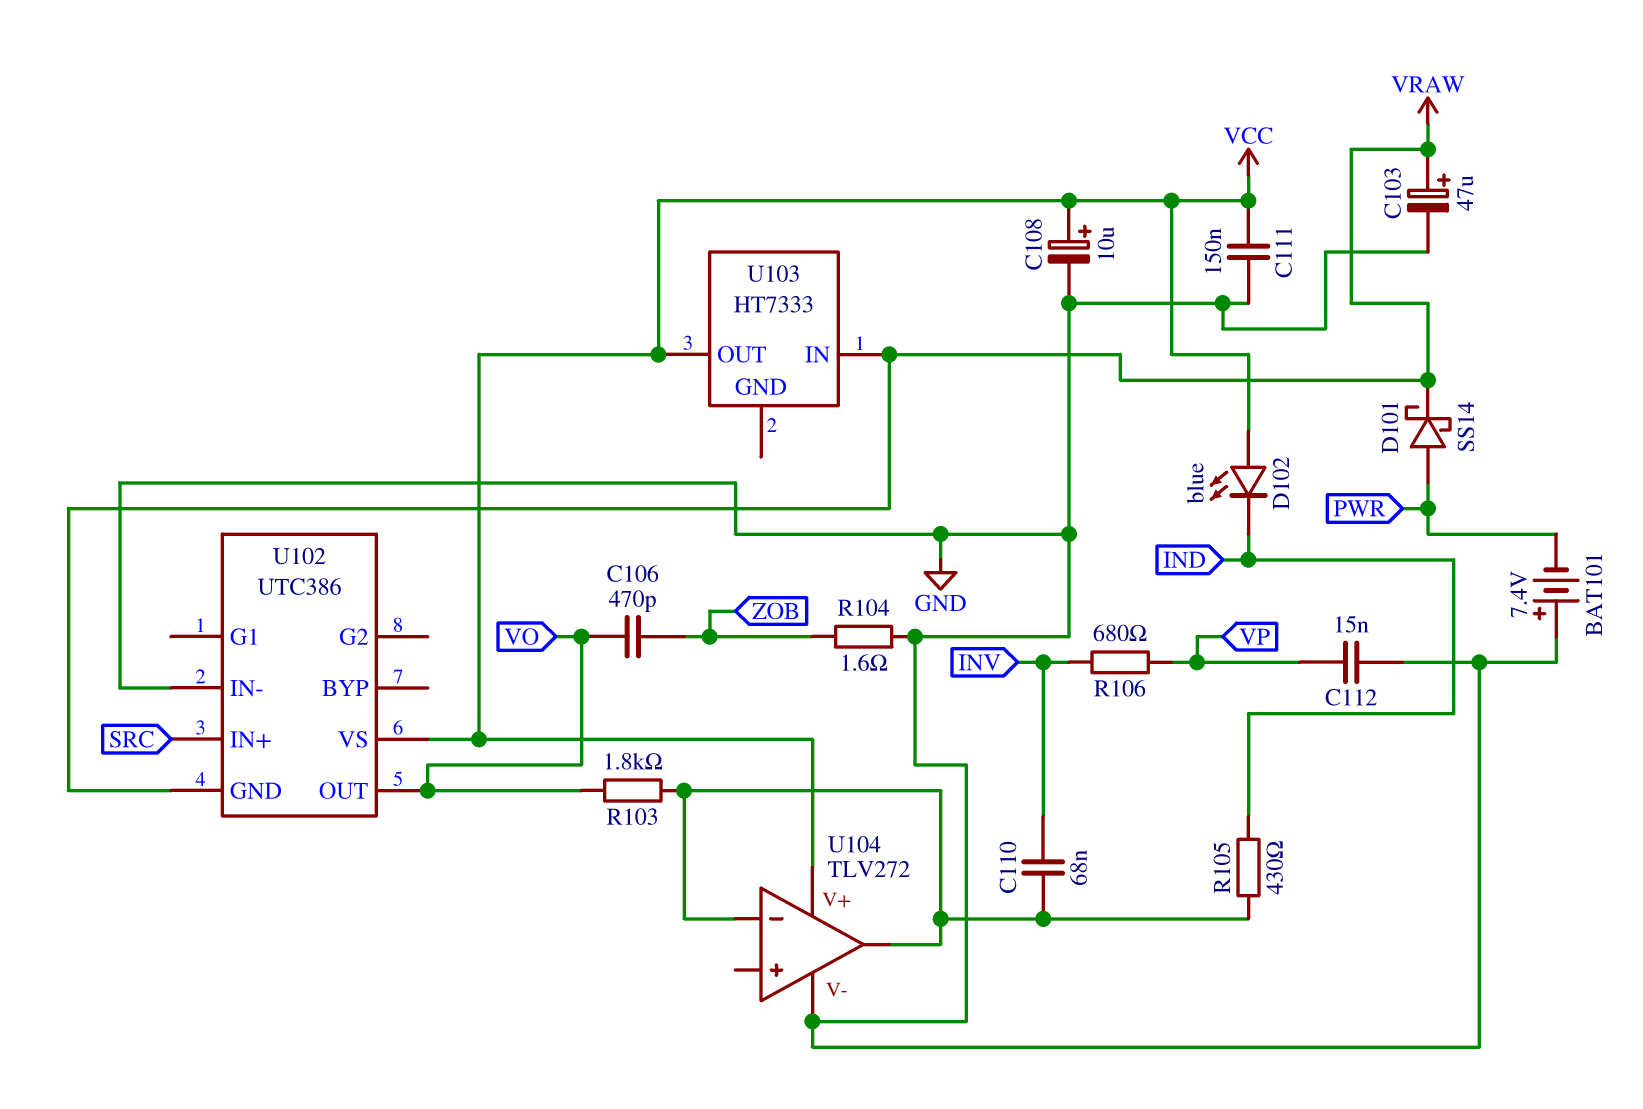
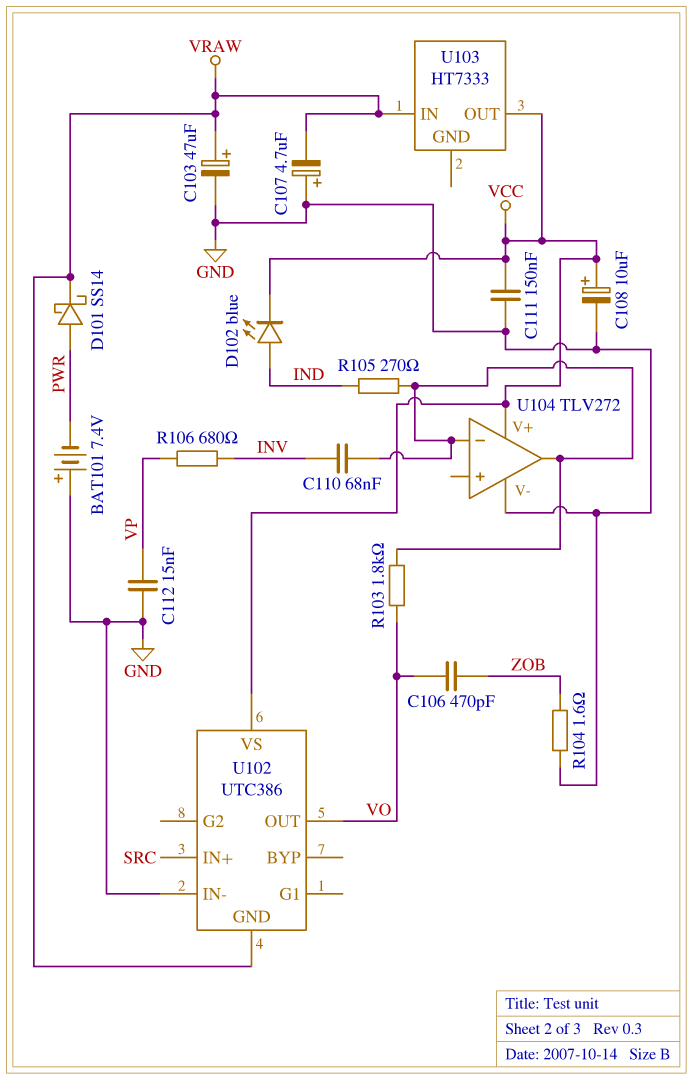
C107: none -> 4.7uF (plus GND, minus VRAW)
D102: LED blue (A VCC, K IND) -> LED blue (A IND, K VCC)
R105: 430 (IND, U104/in-) -> 270 (IND, U104/in-)

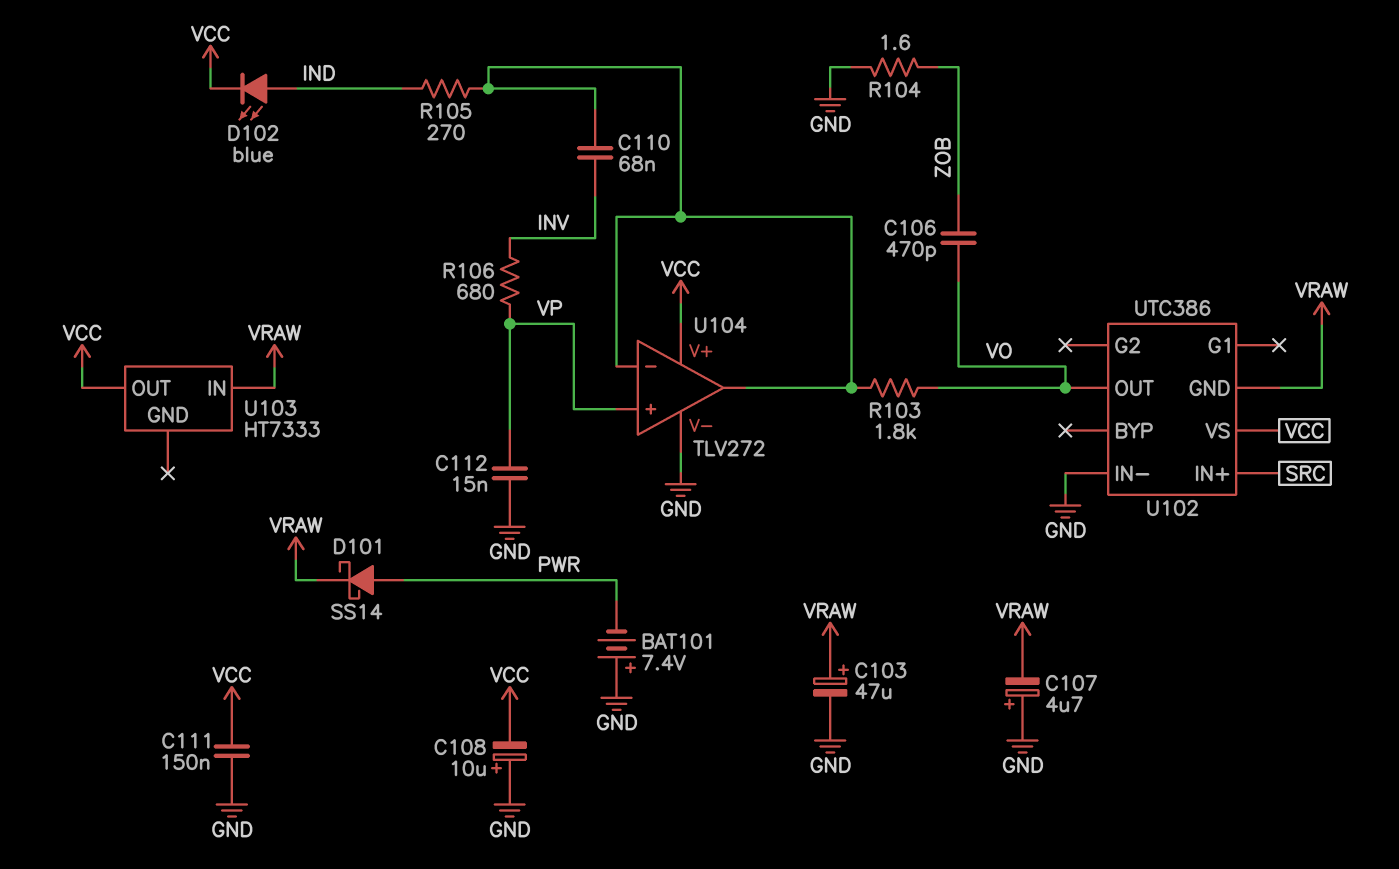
C108: 10uF (plus VCC, minus GND) -> 10uF (plus GND, minus VCC)
U104 pin in+: none -> VP

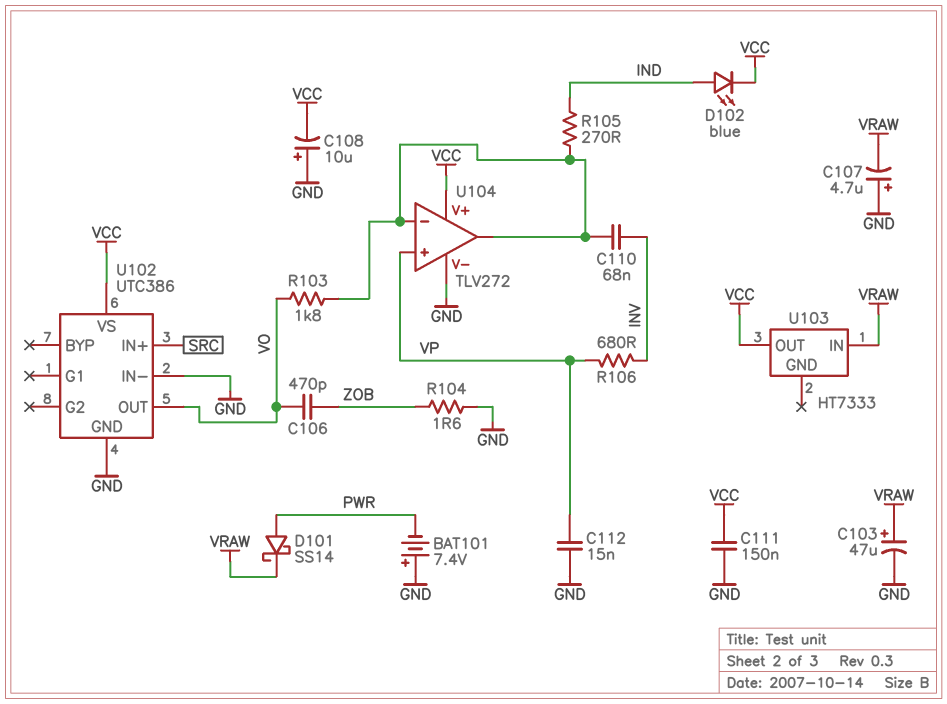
U102 pin GND: VRAW -> GND

